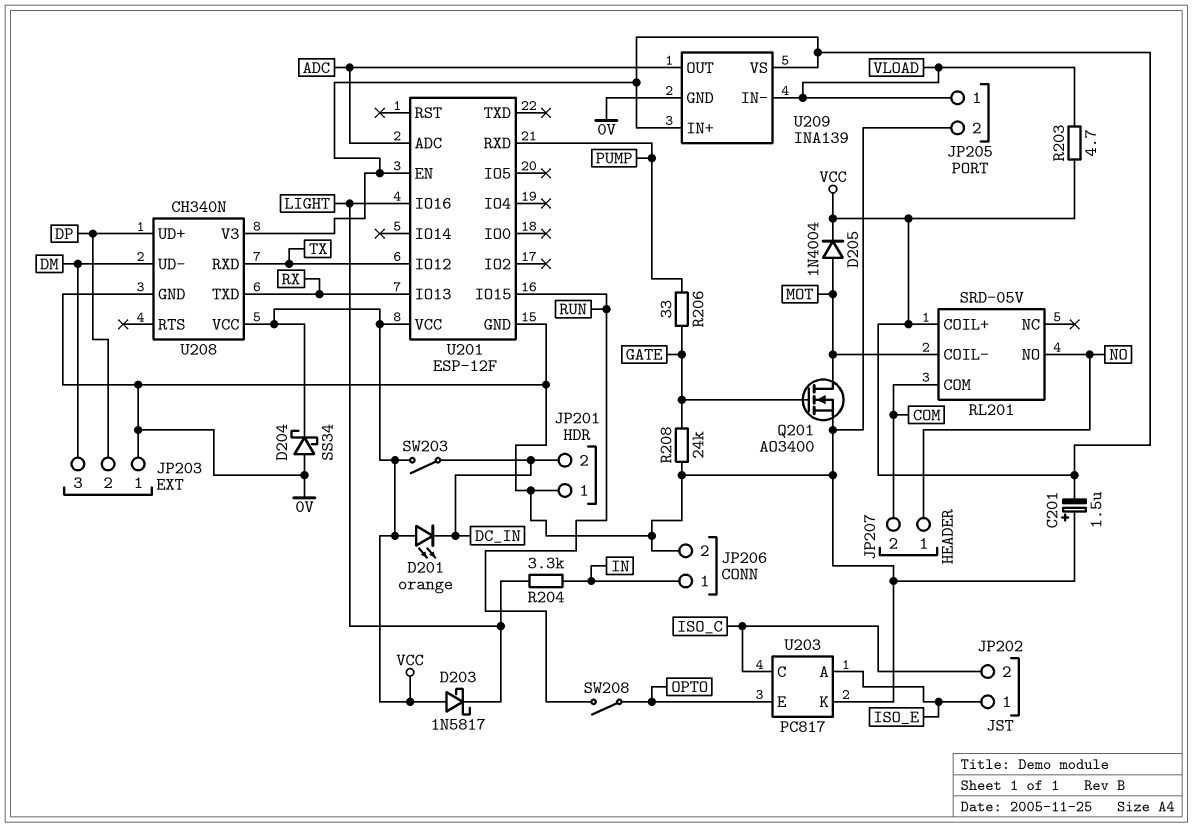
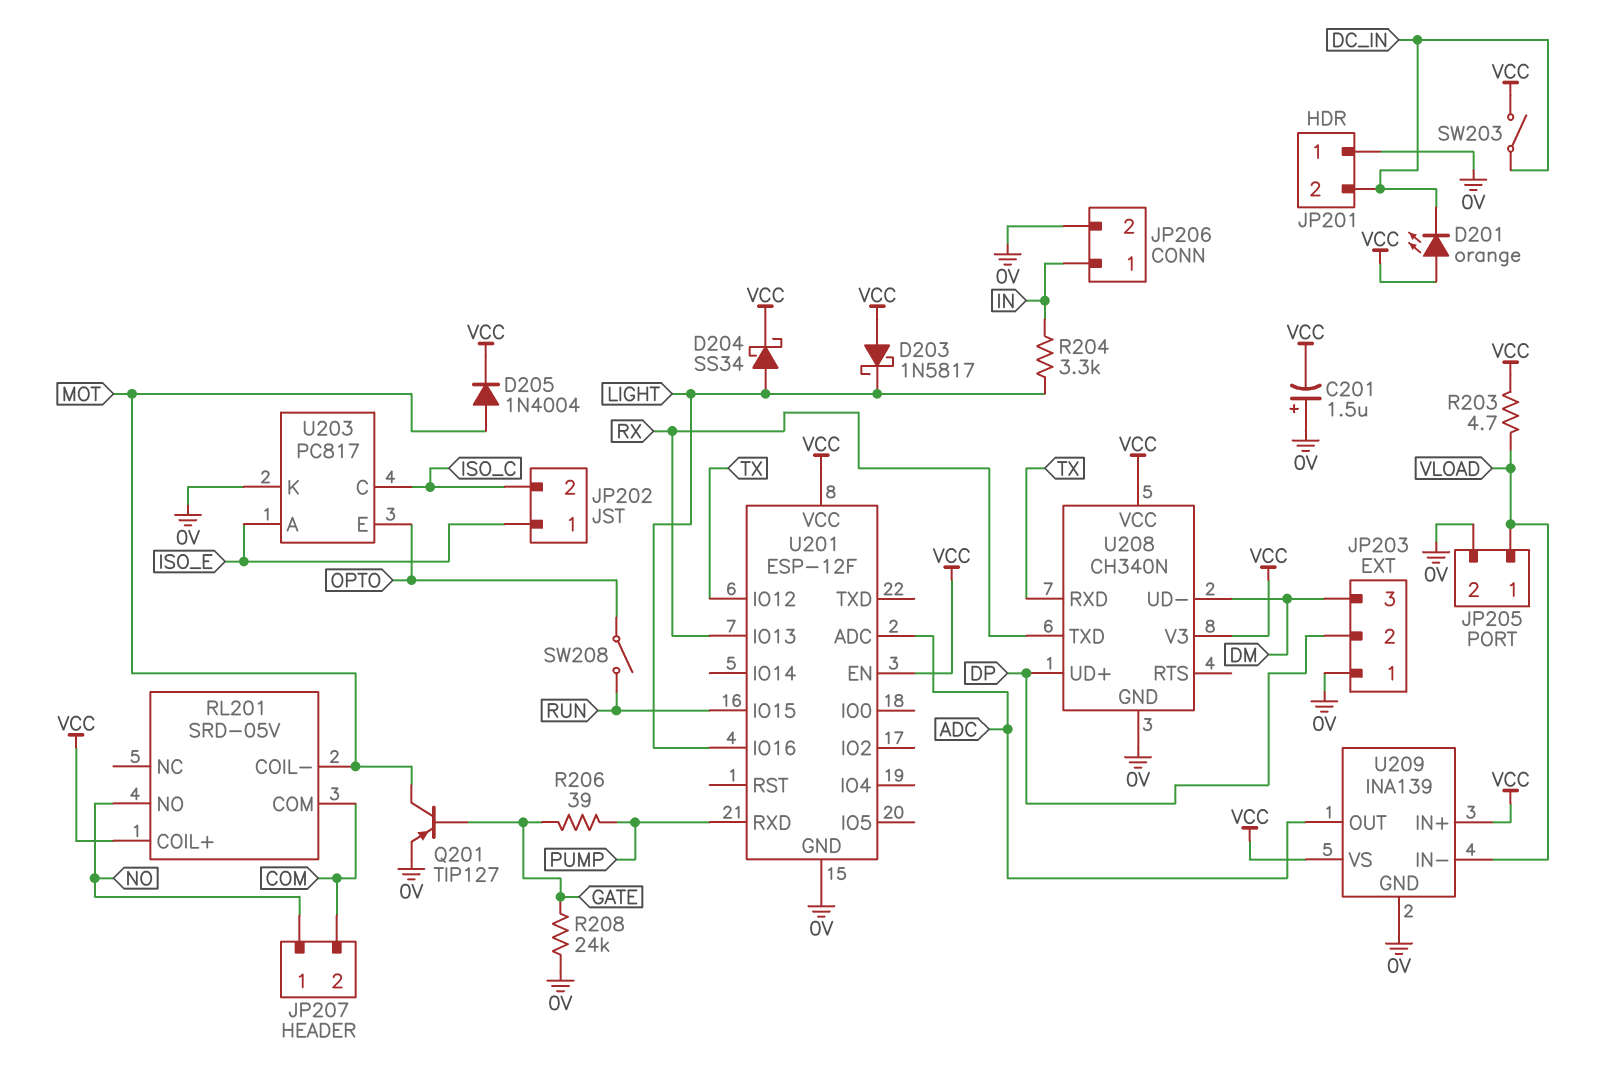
D204: schottky SS34 (A 0V, K VCC) -> schottky SS34 (A LIGHT, K VCC)
Q201: NMOS AO3400 (G GATE, D MOT, S 0V) -> PNP TIP127 (B GATE, C MOT, E 0V)
R206: 33 (GATE, PUMP) -> 39 (GATE, PUMP)

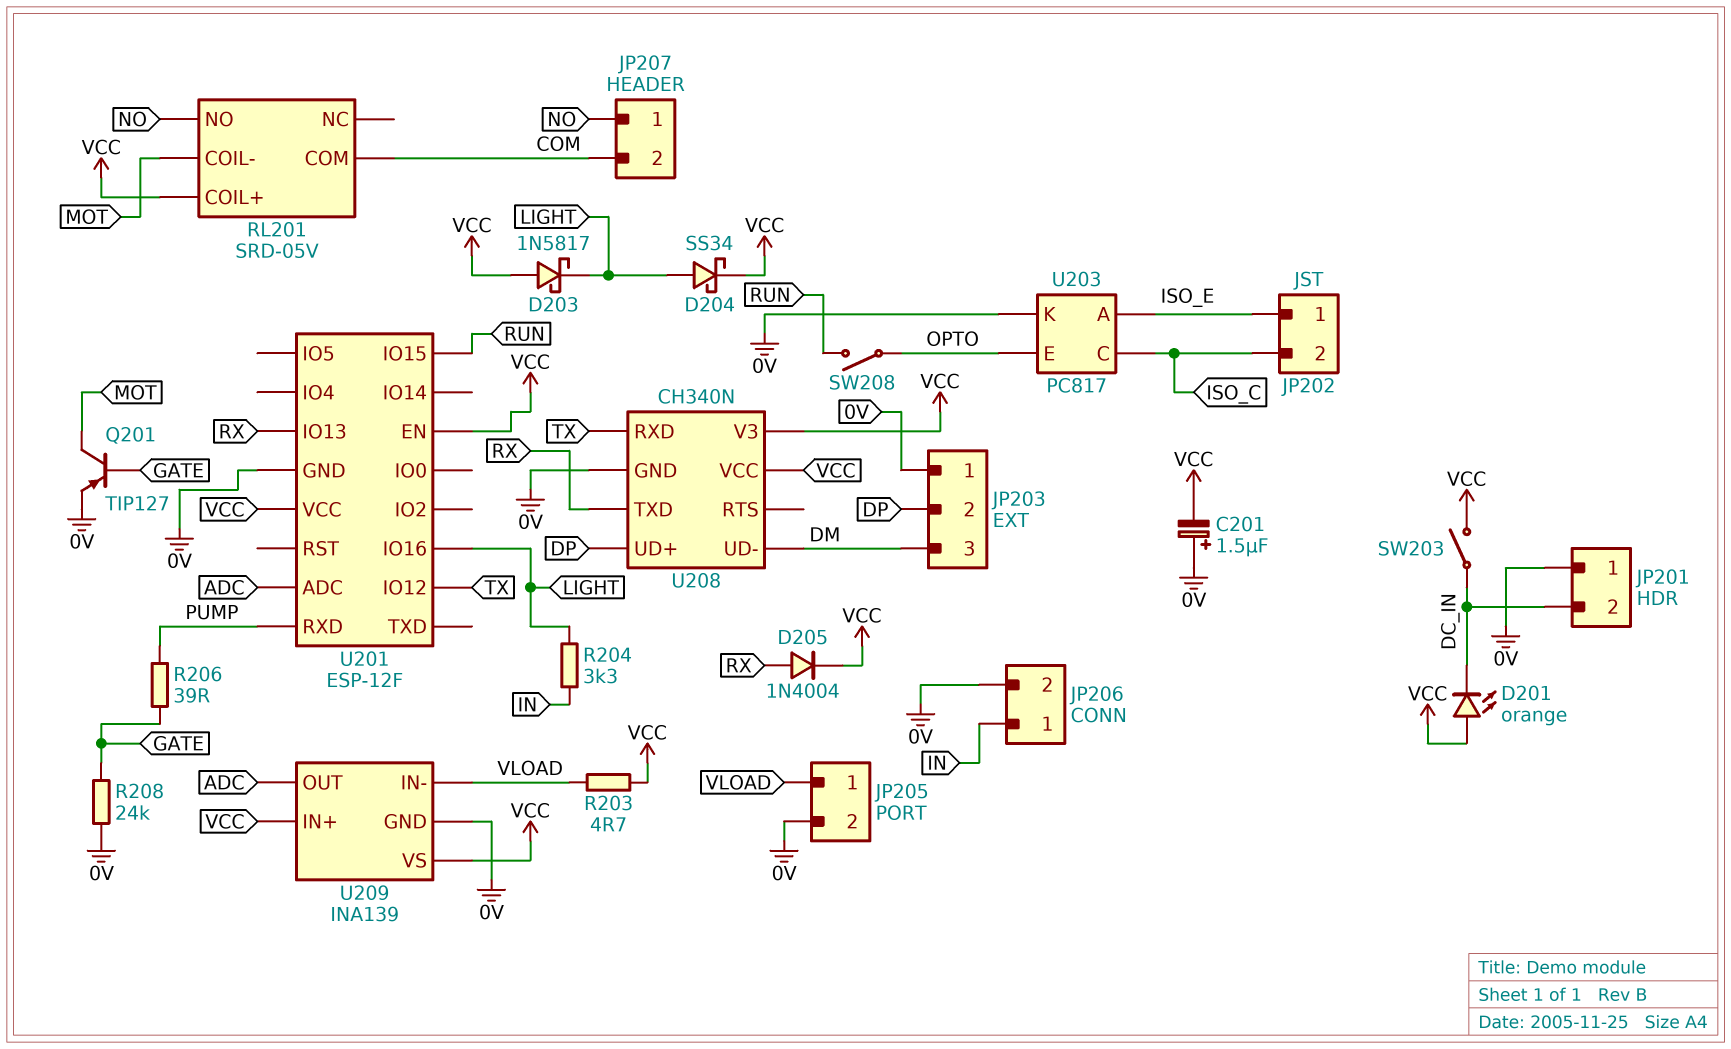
D205: diode 1N4004 (A MOT, K VCC) -> diode 1N4004 (A RX, K VCC)

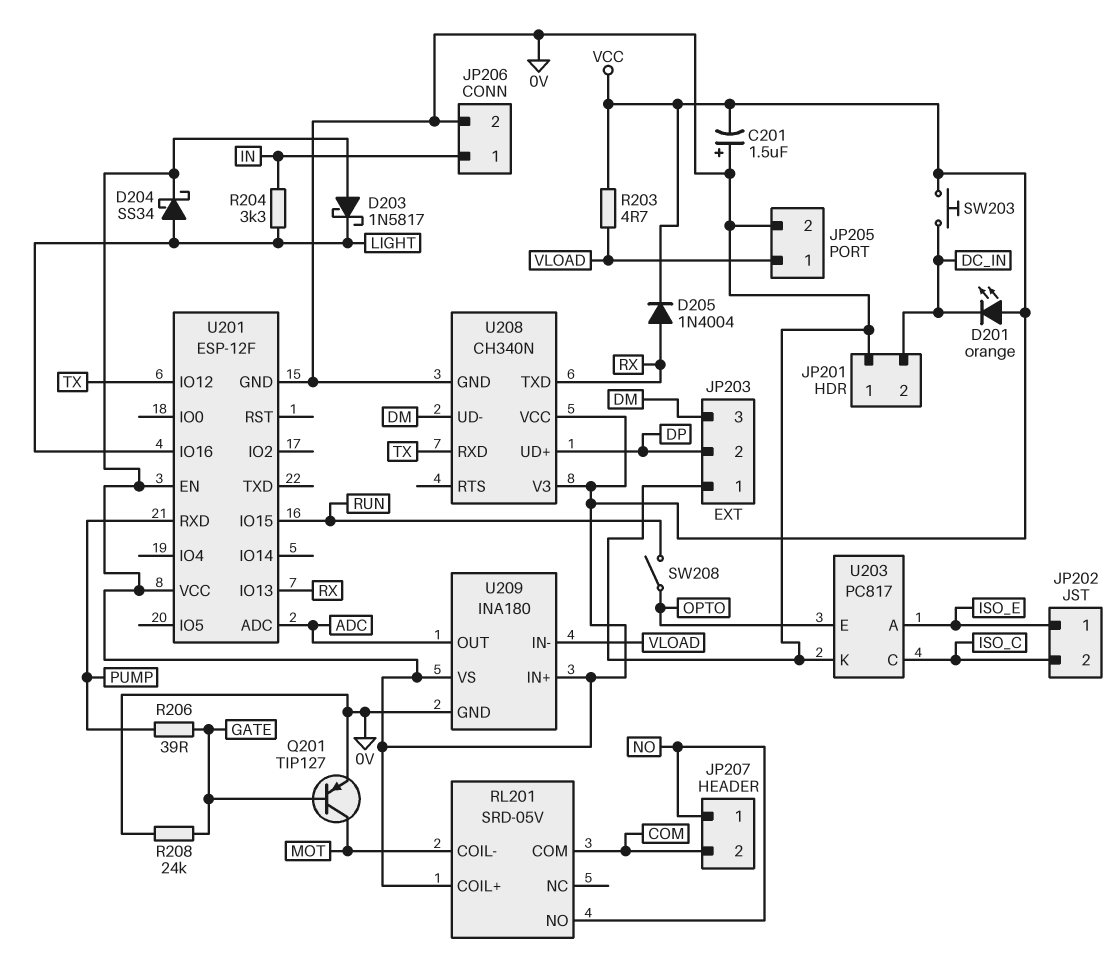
SW203: switch (DC_IN, VCC) -> button (DC_IN, VCC)
U209: INA139 -> INA180

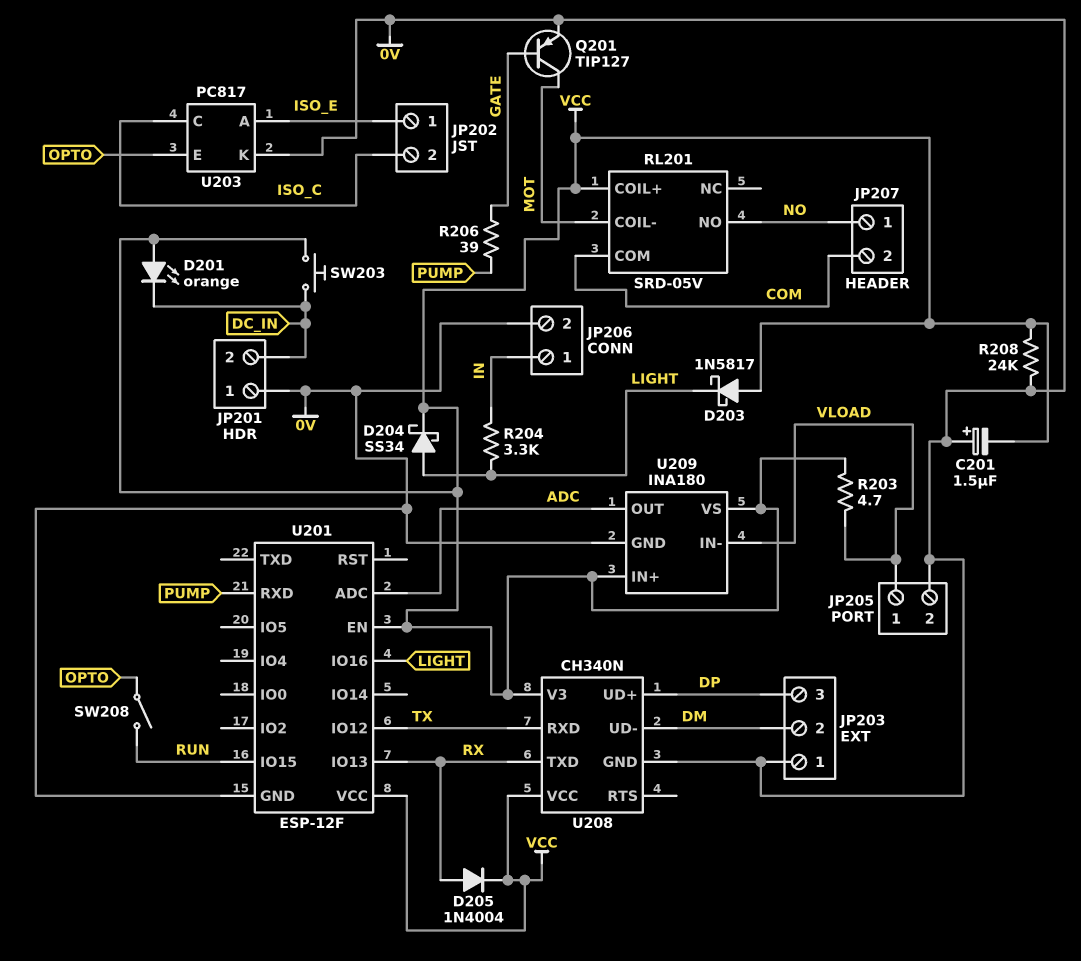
JP203 pin 2: DP -> DM
JP203 pin 3: DM -> DP
R208: 24k (0V, GATE) -> 24k (0V, VCC)

